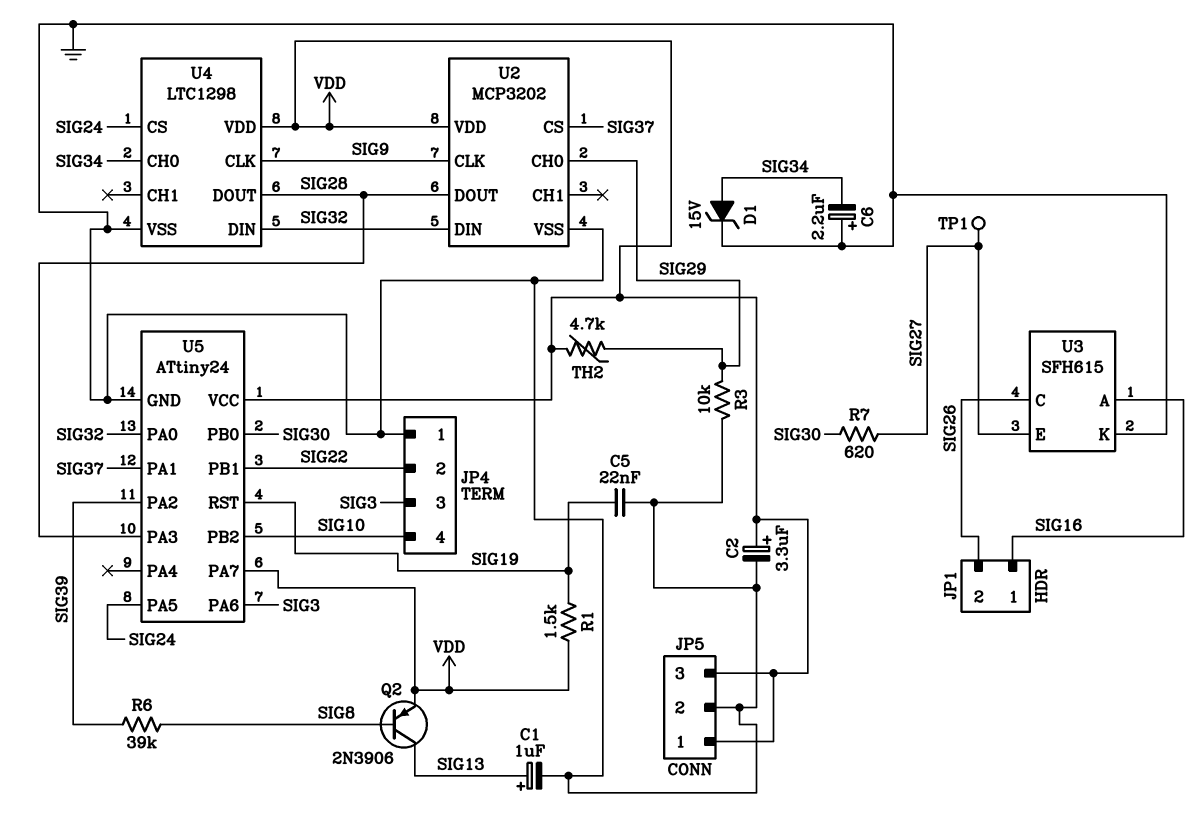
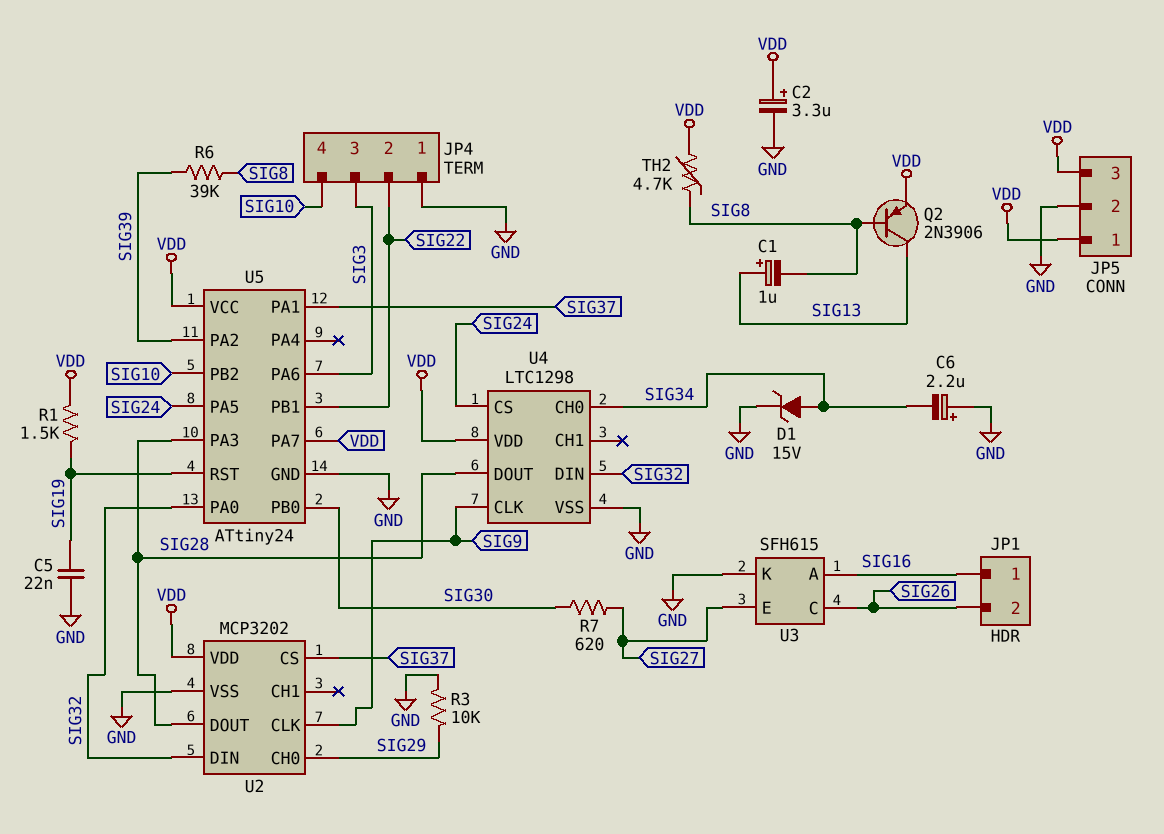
C1: 1uF (plus SIG13, minus GND) -> 1uF (plus SIG13, minus SIG8)
TH2: 4.7k (SIG29, VDD) -> 4.7k (SIG8, VDD)
TP1: test point (SIG27) -> none

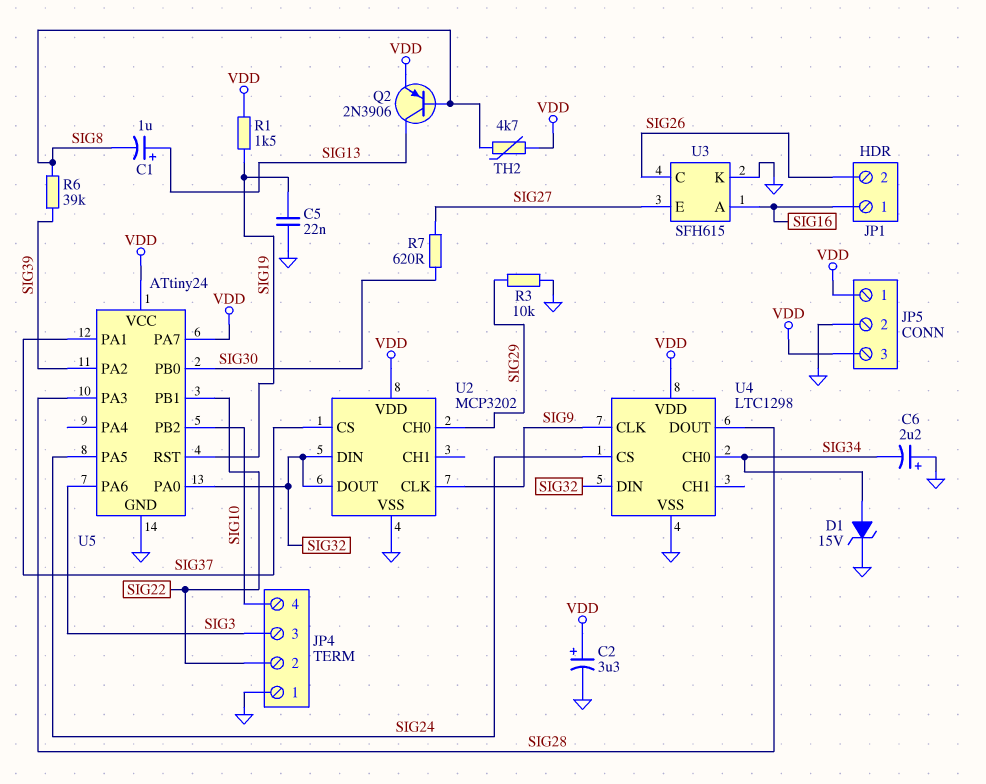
U2 pin DOUT: SIG28 -> SIG32

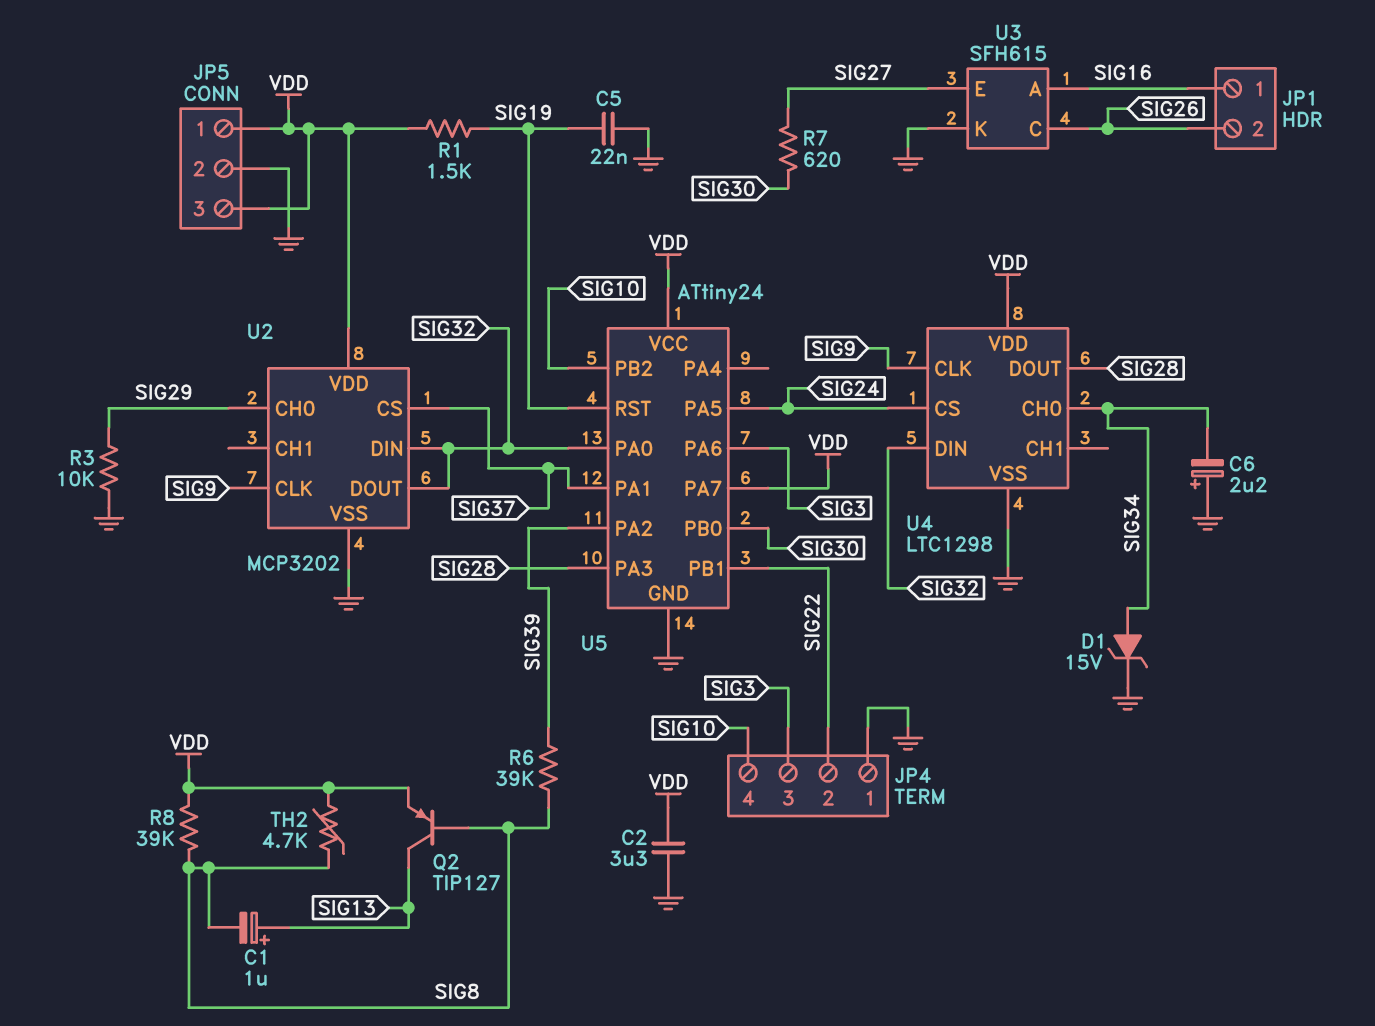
C2: 3.3uF (plus VDD, minus GND) -> 3.3uF (GND, VDD)
Q2: PNP 2N3906 (B SIG8, C SIG13, E VDD) -> PNP TIP127 (B SIG8, C SIG13, E VDD)
R8: none -> 39k (SIG8, VDD)

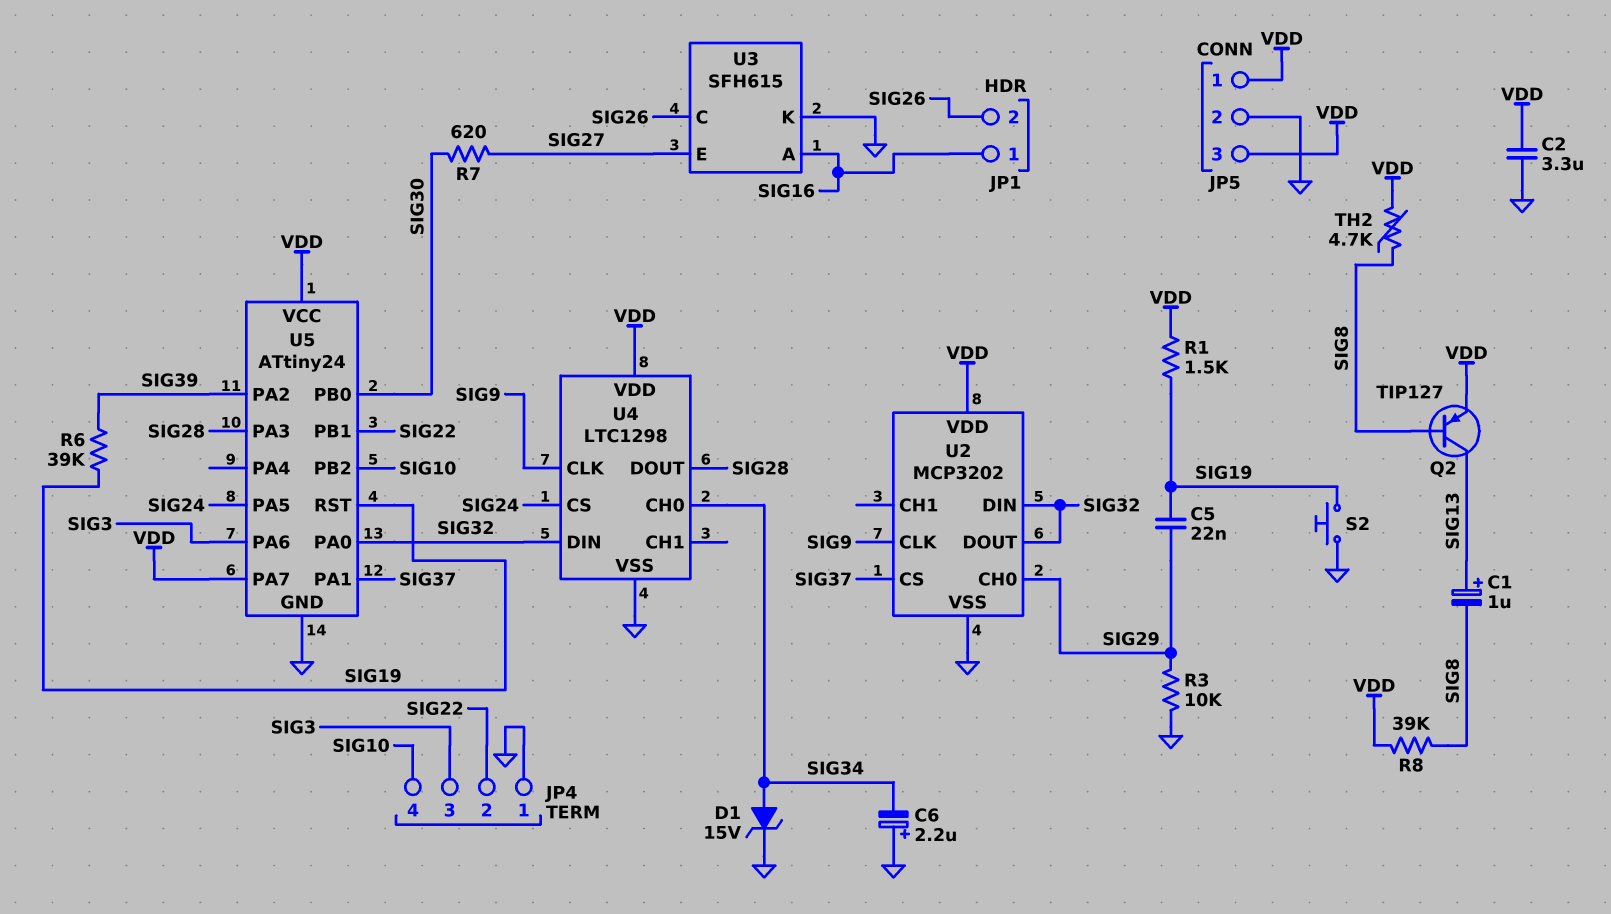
C5: 22nF (GND, SIG19) -> 22nF (SIG19, SIG29)
R6: 39k (SIG8, SIG39) -> 39k (SIG19, SIG39)
S2: none -> button (GND, SIG19)

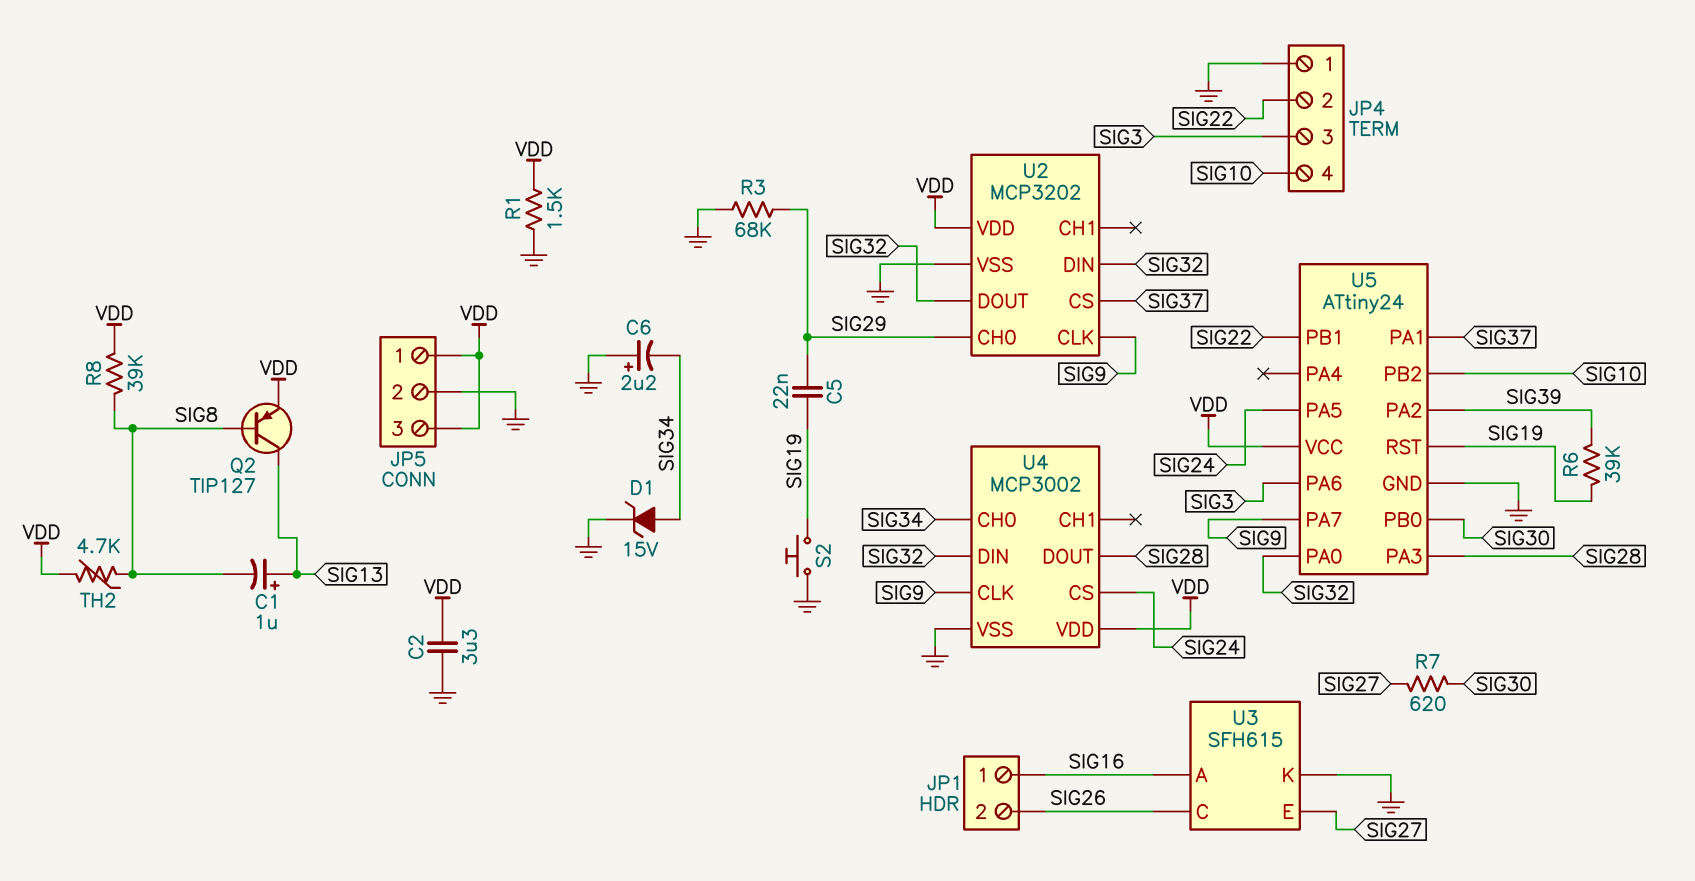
R1: 1.5k (SIG19, VDD) -> 1.5k (GND, VDD)
R3: 10k (GND, SIG29) -> 68k (GND, SIG29)
U4: LTC1298 -> MCP3002
U5 pin PA7: VDD -> SIG9

